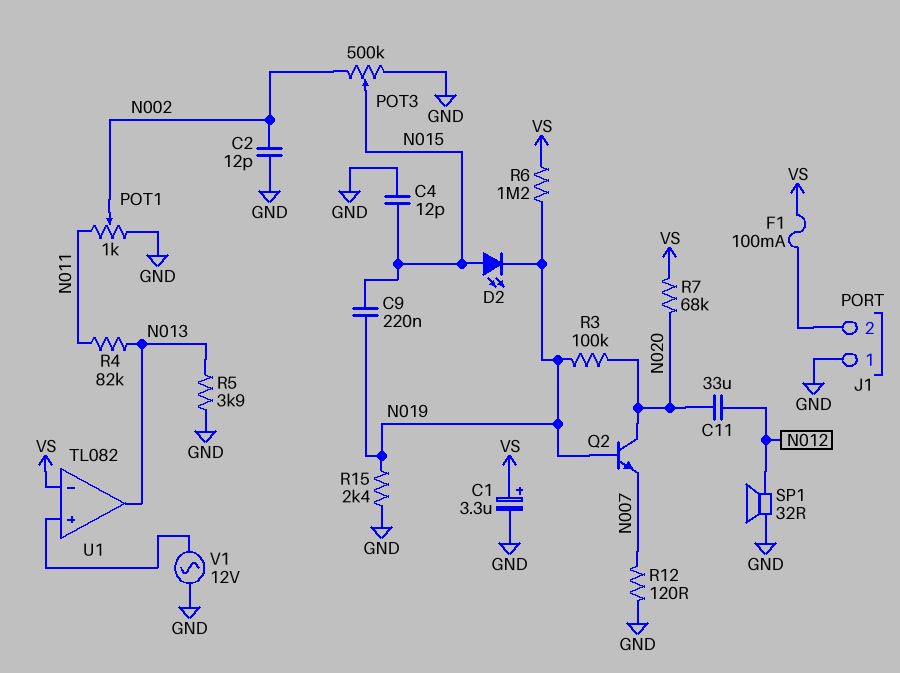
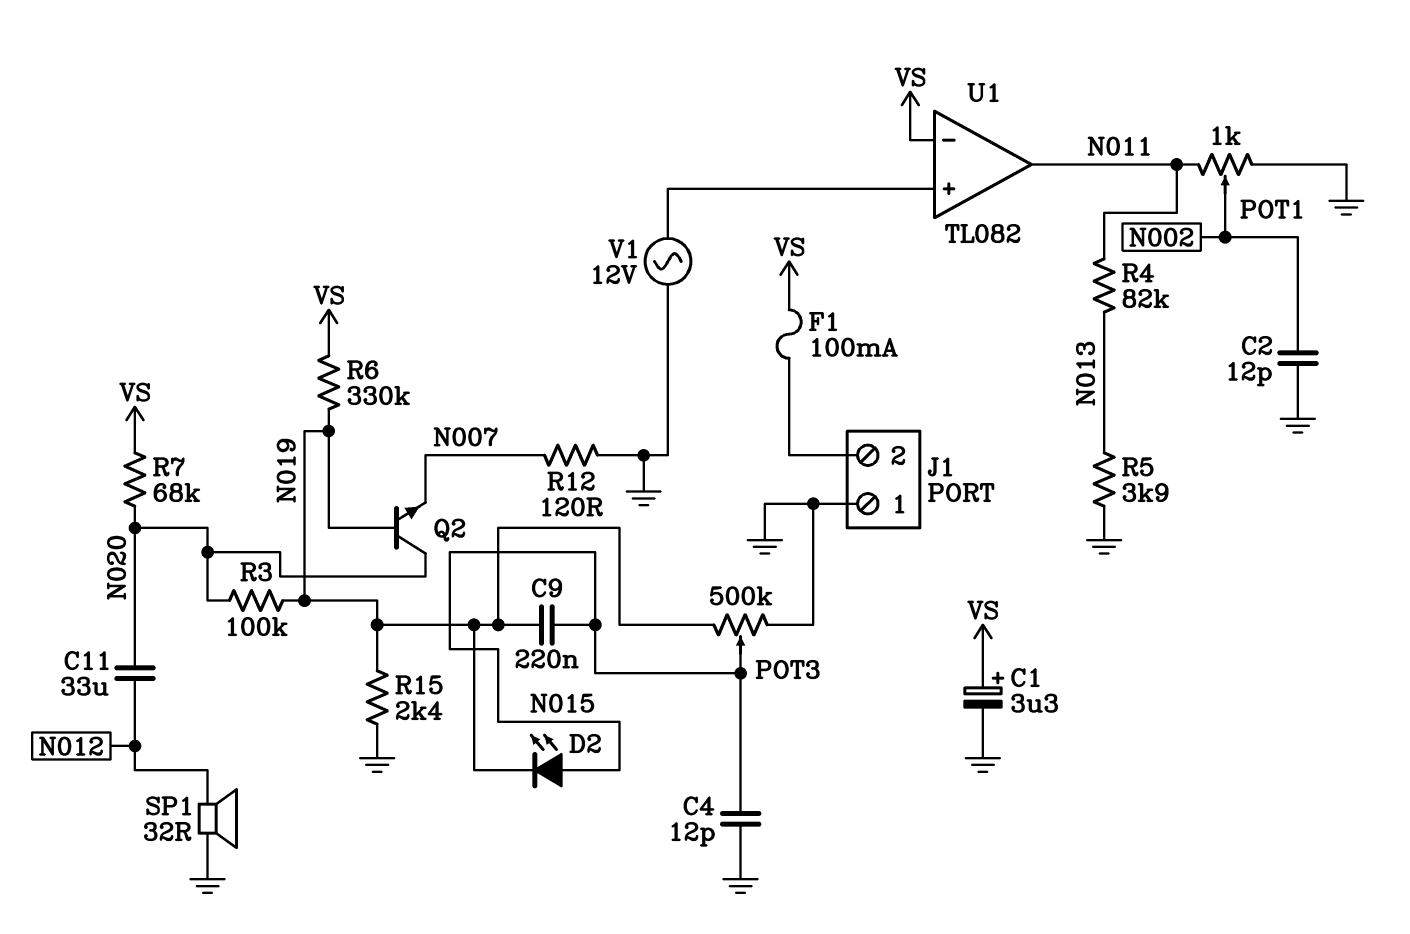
POT3: 500k (GND, N002, wiper N015) -> 500k (GND, N019, wiper N015)
R6: 1.2M (N019, VS) -> 330k (N019, VS)
U1 pin out: N013 -> N011

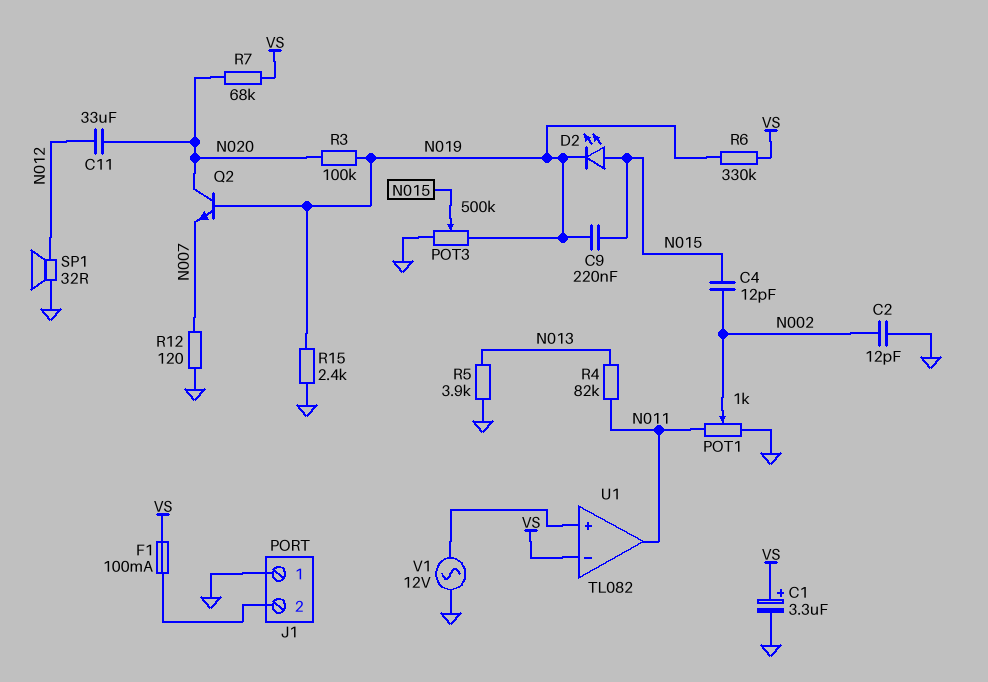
C4: 12pF (GND, N015) -> 12pF (N002, N015)

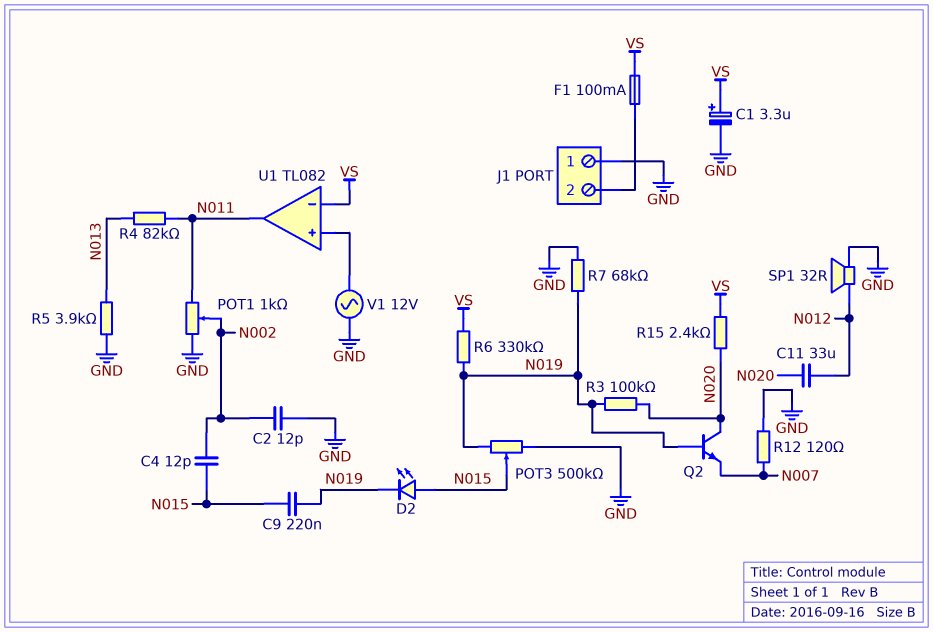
R7: 68k (N020, VS) -> 68k (GND, N019)
R15: 2.4k (GND, N019) -> 2.4k (N020, VS)

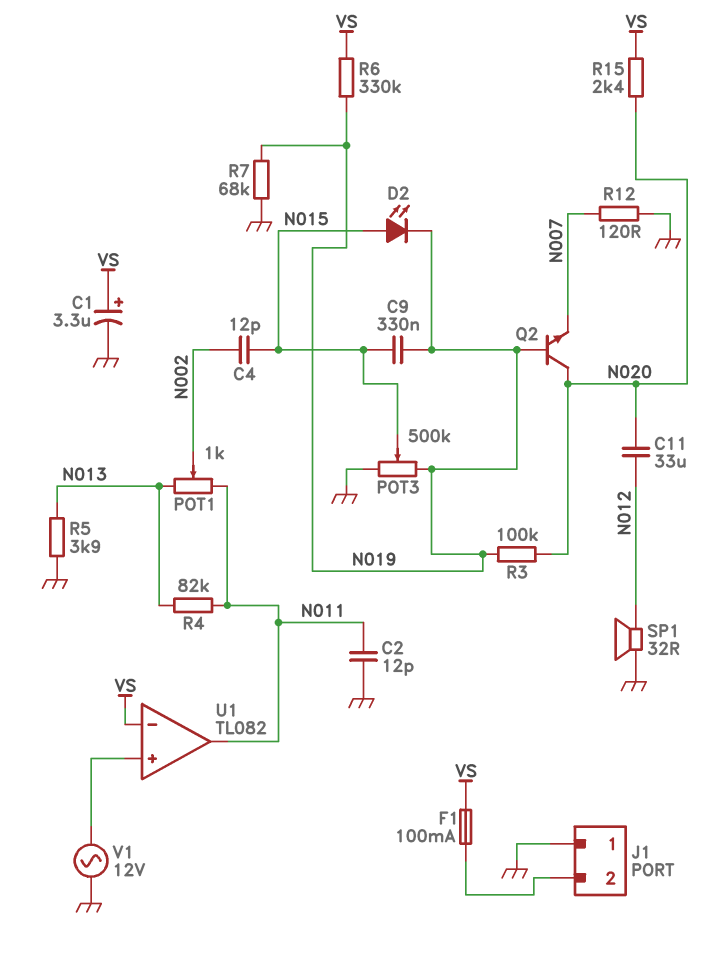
C2: 12pF (GND, N002) -> 12pF (GND, N011)
C9: 220nF (N015, N019) -> 330nF (N015, N019)
POT1: 1k (GND, N011, wiper N002) -> 1k (N011, N013, wiper N002)

